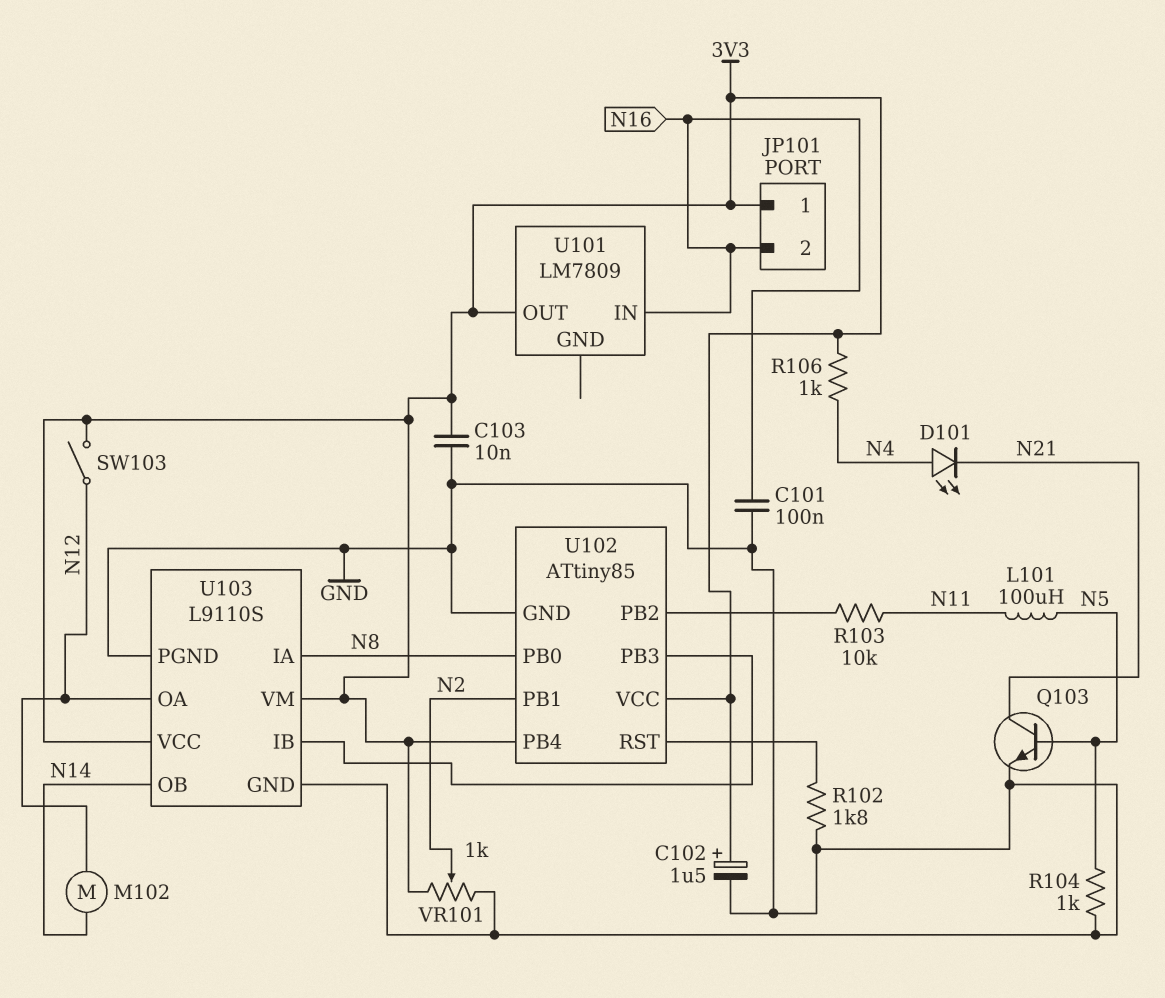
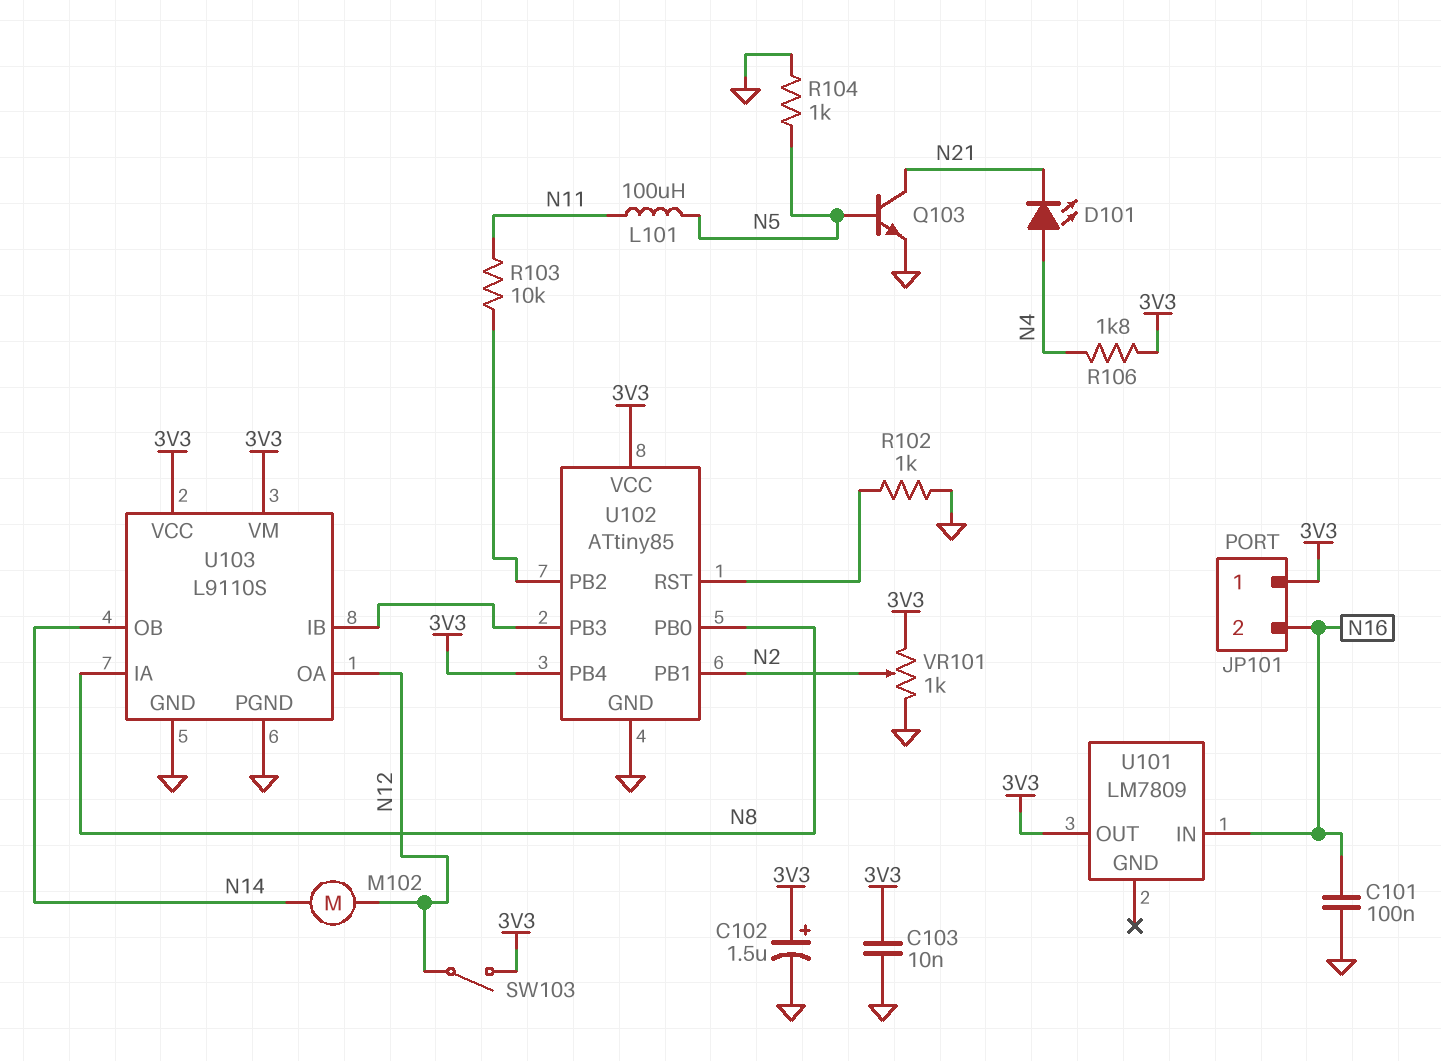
R102: 1.8k (GND, U102/RST) -> 1k (GND, U102/RST)
R106: 1k (3V3, N4) -> 1.8k (3V3, N4)

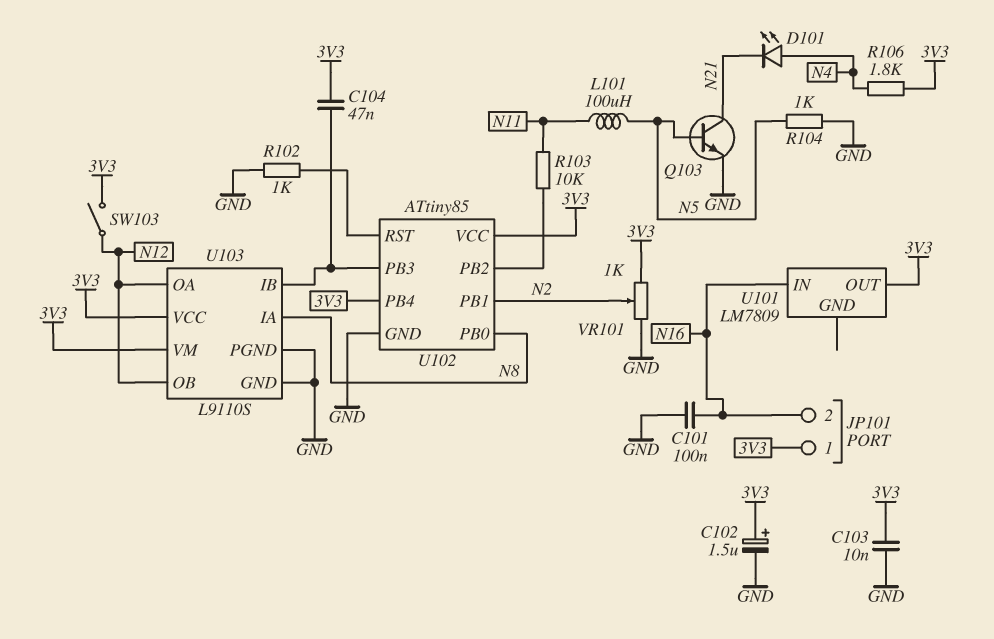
C104: none -> 47nF (3V3, U102/PB3)
M102: motor (N12, N14) -> none
U103 pin OB: N14 -> N12

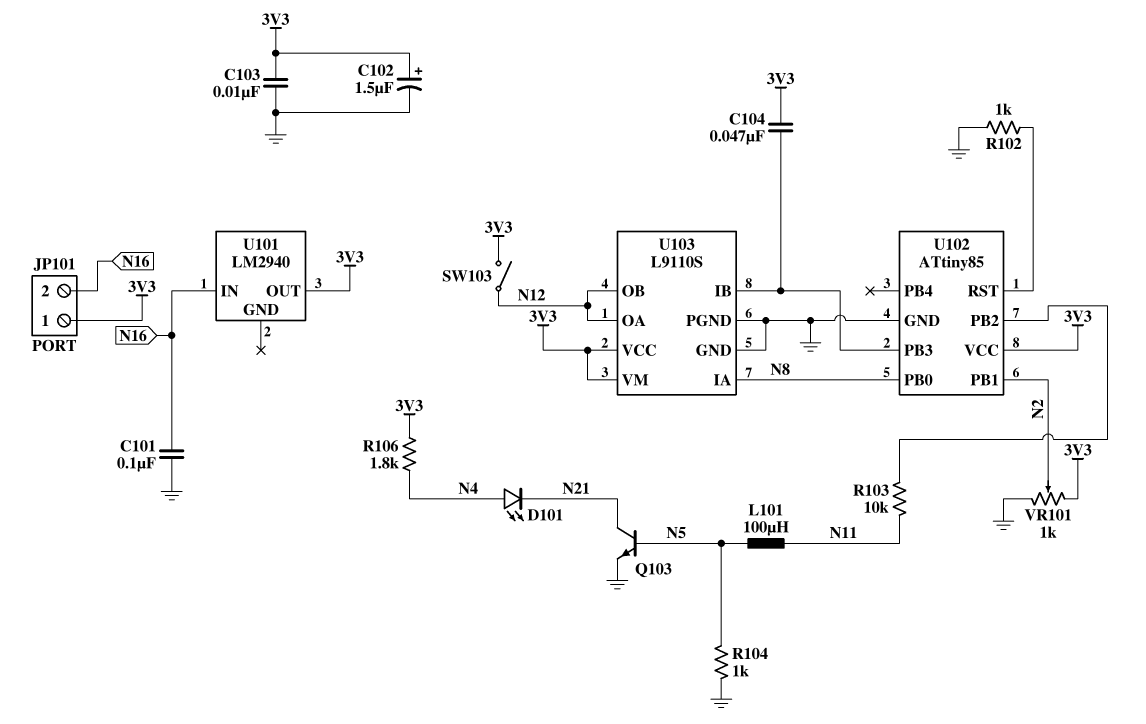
U101: LM7809 -> LM2940
U102 pin PB4: 3V3 -> none

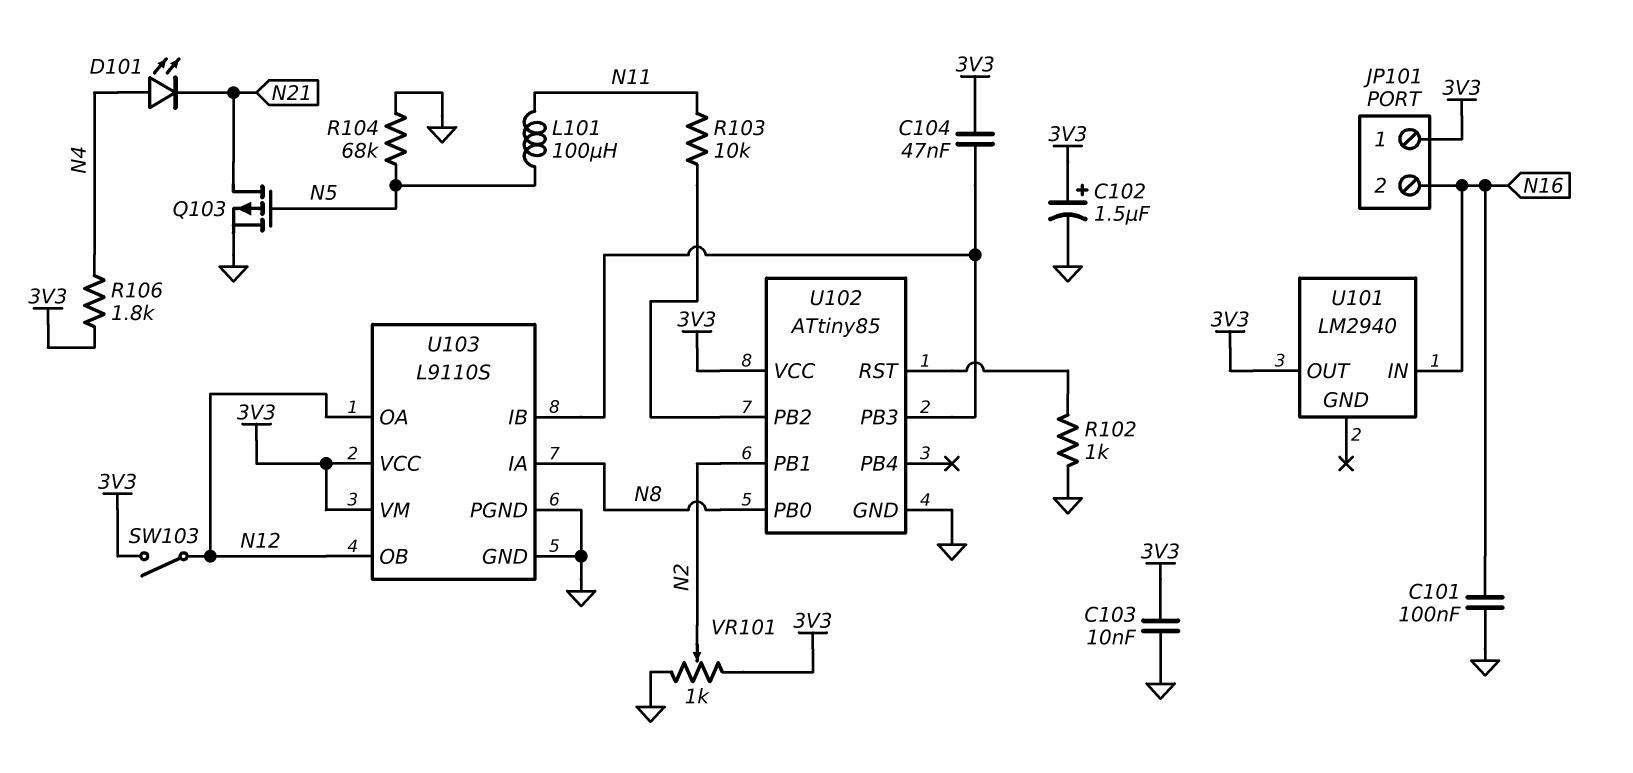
Q103: NPN (B N5, C N21, E GND) -> PMOS (G N5, D N21, S GND)
R104: 1k (GND, N5) -> 68k (GND, N5)

